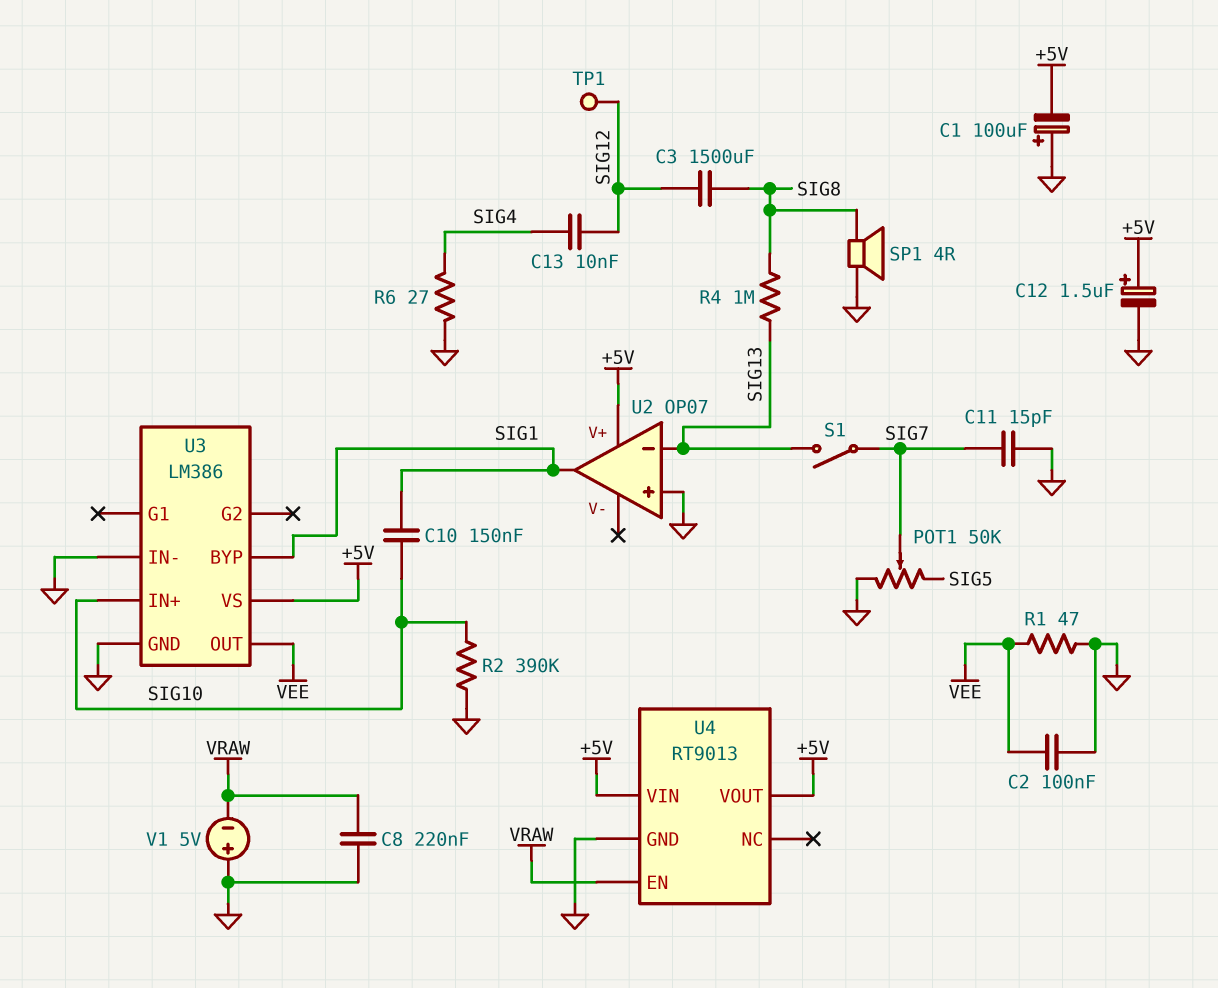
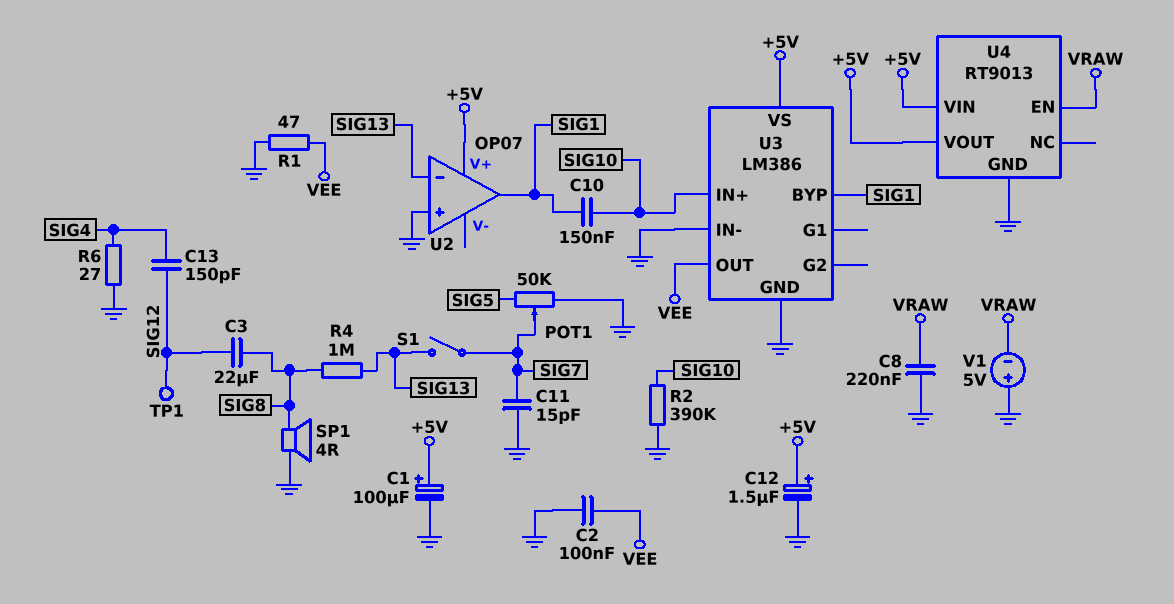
C1: 100uF (plus GND, minus +5V) -> 100uF (plus +5V, minus GND)
C3: 1500uF (SIG8, SIG12) -> 22uF (SIG8, SIG12)
C13: 10nF (SIG4, SIG12) -> 150pF (SIG4, SIG12)

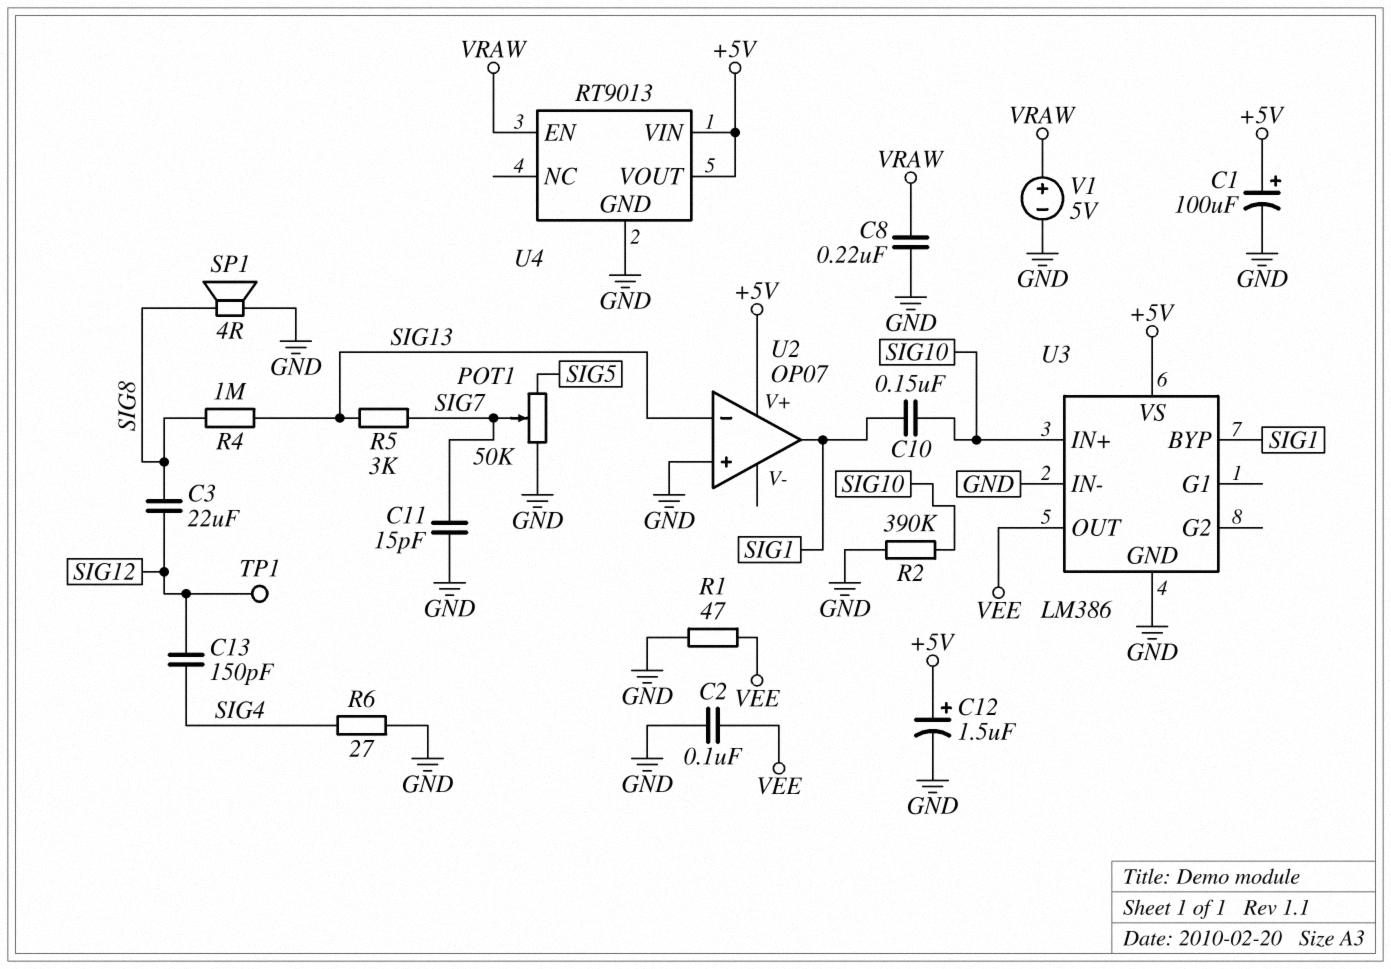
R5: none -> 3k (SIG7, SIG13)
S1: switch (SIG7, SIG13) -> none
V1: 5V (plus GND, minus VRAW) -> 5V (plus VRAW, minus GND)

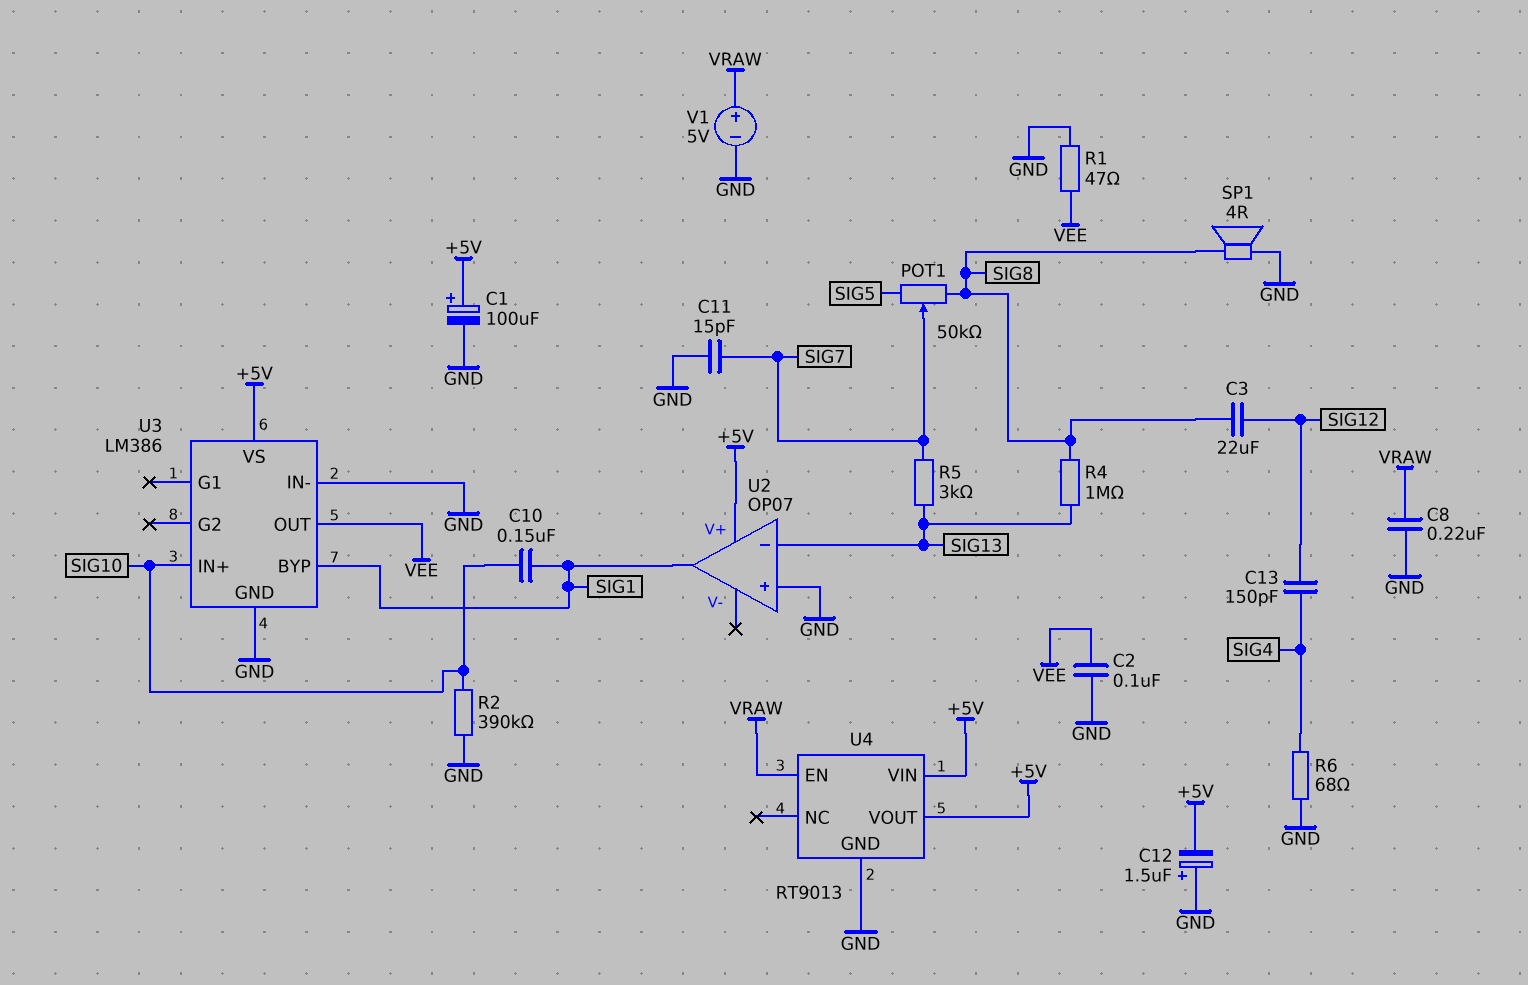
C12: 1.5uF (plus +5V, minus GND) -> 1.5uF (plus GND, minus +5V)
POT1: 50k (GND, SIG5, wiper SIG7) -> 50k (SIG5, SIG8, wiper SIG7)
R6: 27 (GND, SIG4) -> 68 (GND, SIG4)
TP1: test point (SIG12) -> none

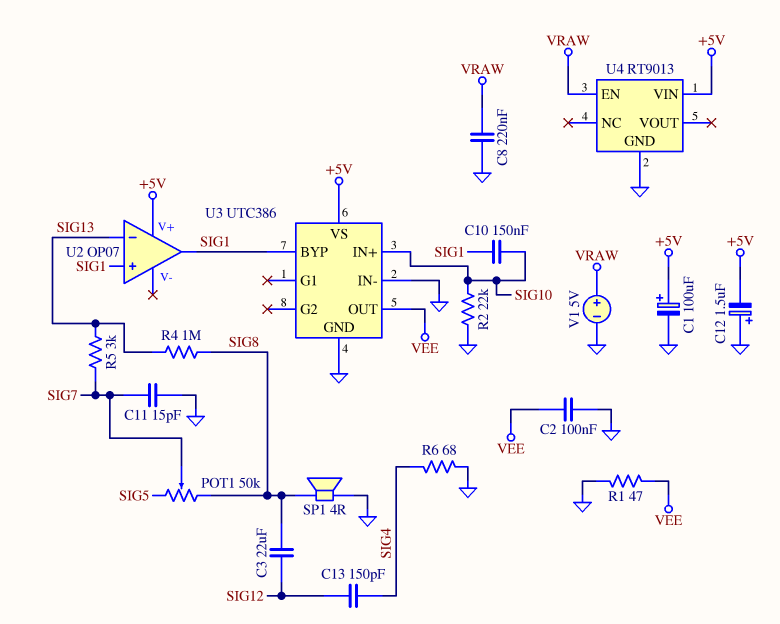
R2: 390k (GND, SIG10) -> 22k (GND, SIG10)
U2 pin in+: GND -> SIG1
U3: LM386 -> UTC386
U4 pin VOUT: +5V -> none

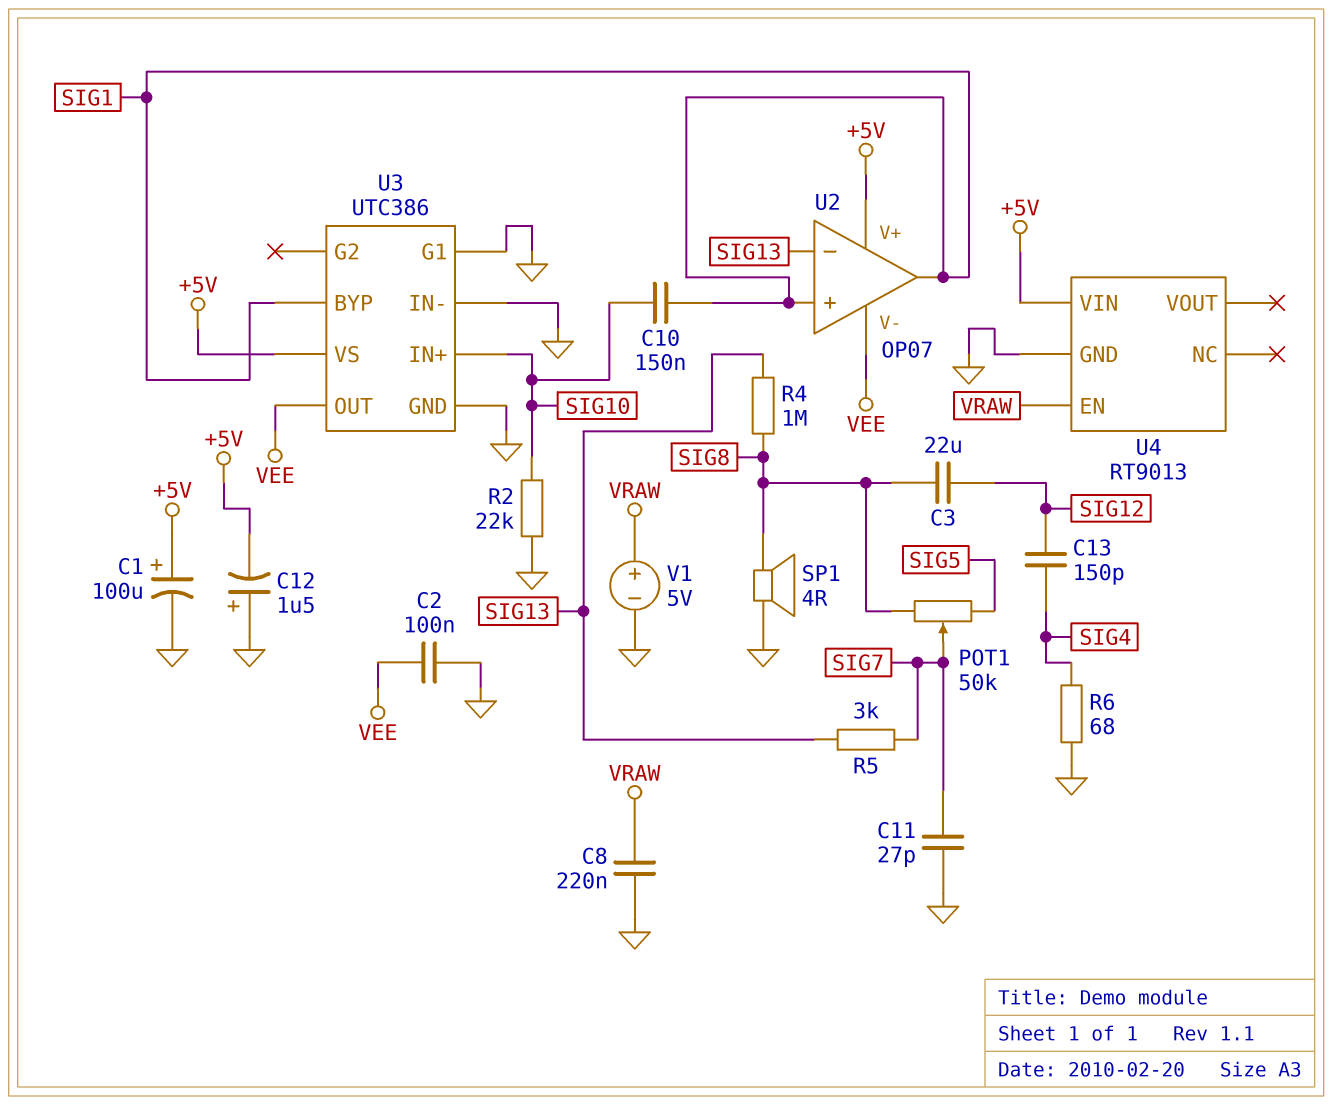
C11: 15pF (GND, SIG7) -> 27pF (GND, SIG7)
R1: 47 (GND, VEE) -> none
U2 pin V-: none -> VEE
U3 pin G1: none -> GND

